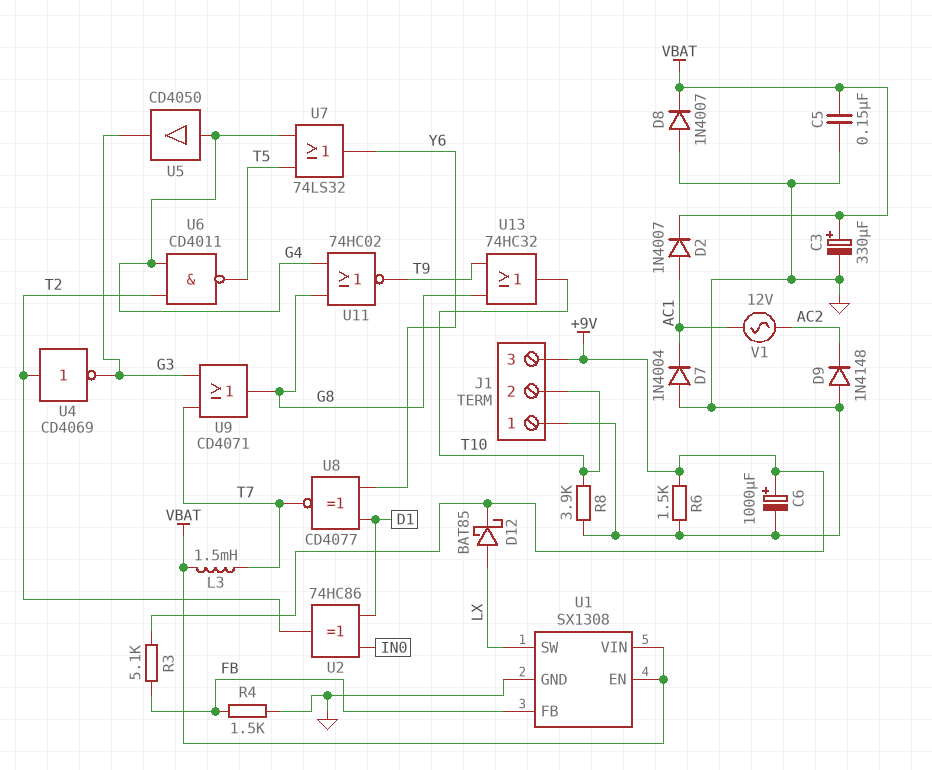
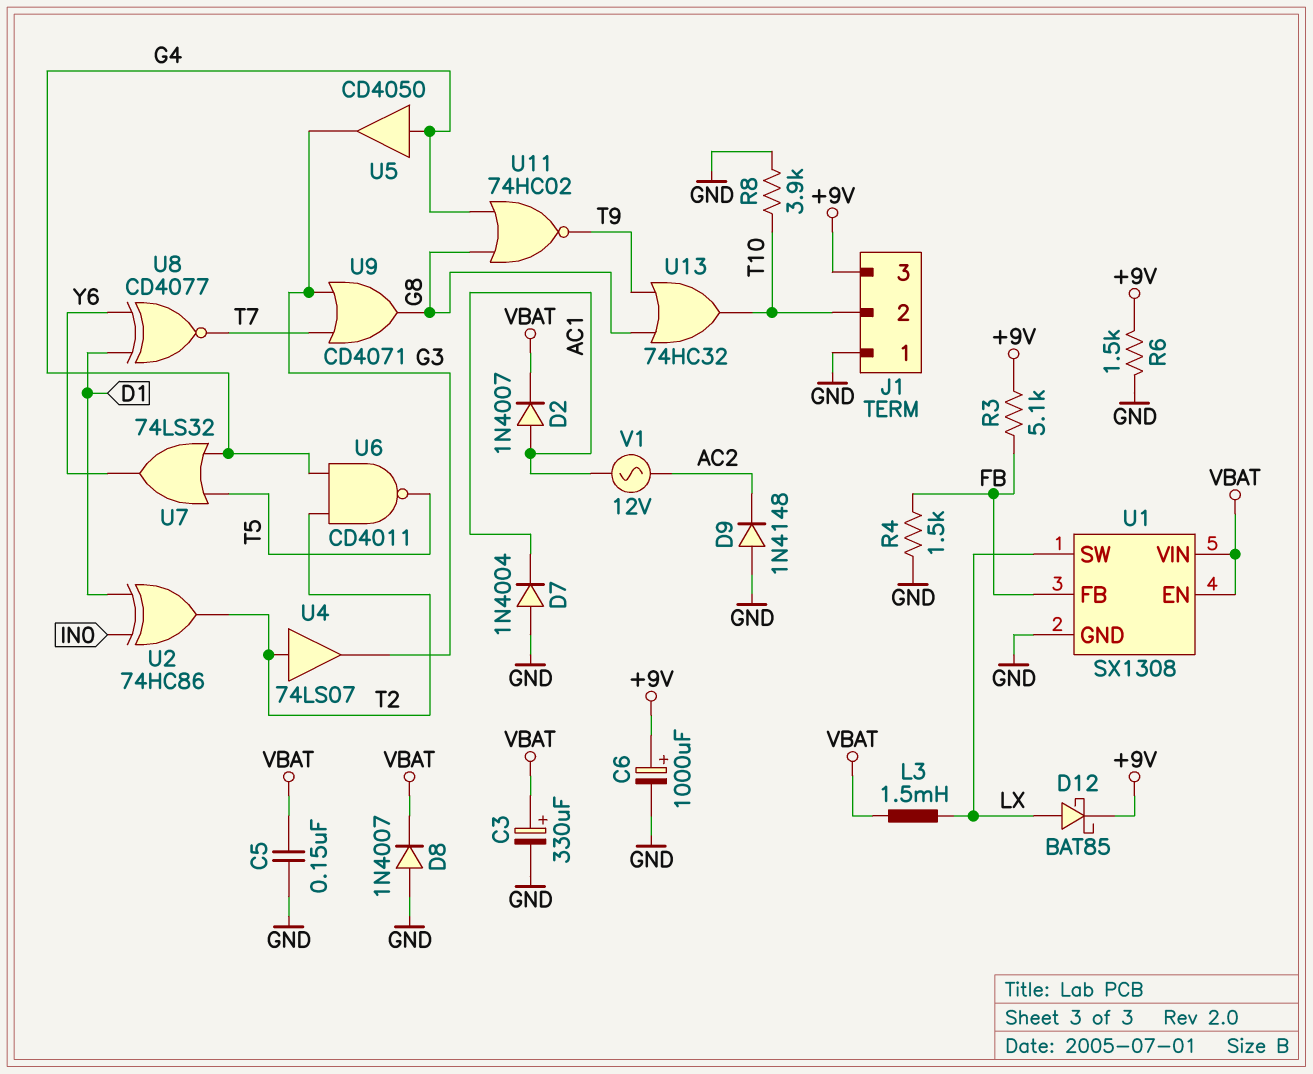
L3: 1.5mH (T7, VBAT) -> 1.5mH (LX, VBAT)
U4: NOT CD4069 (in T2, out G3) -> buffer 74LS07 (in T2, out G3)

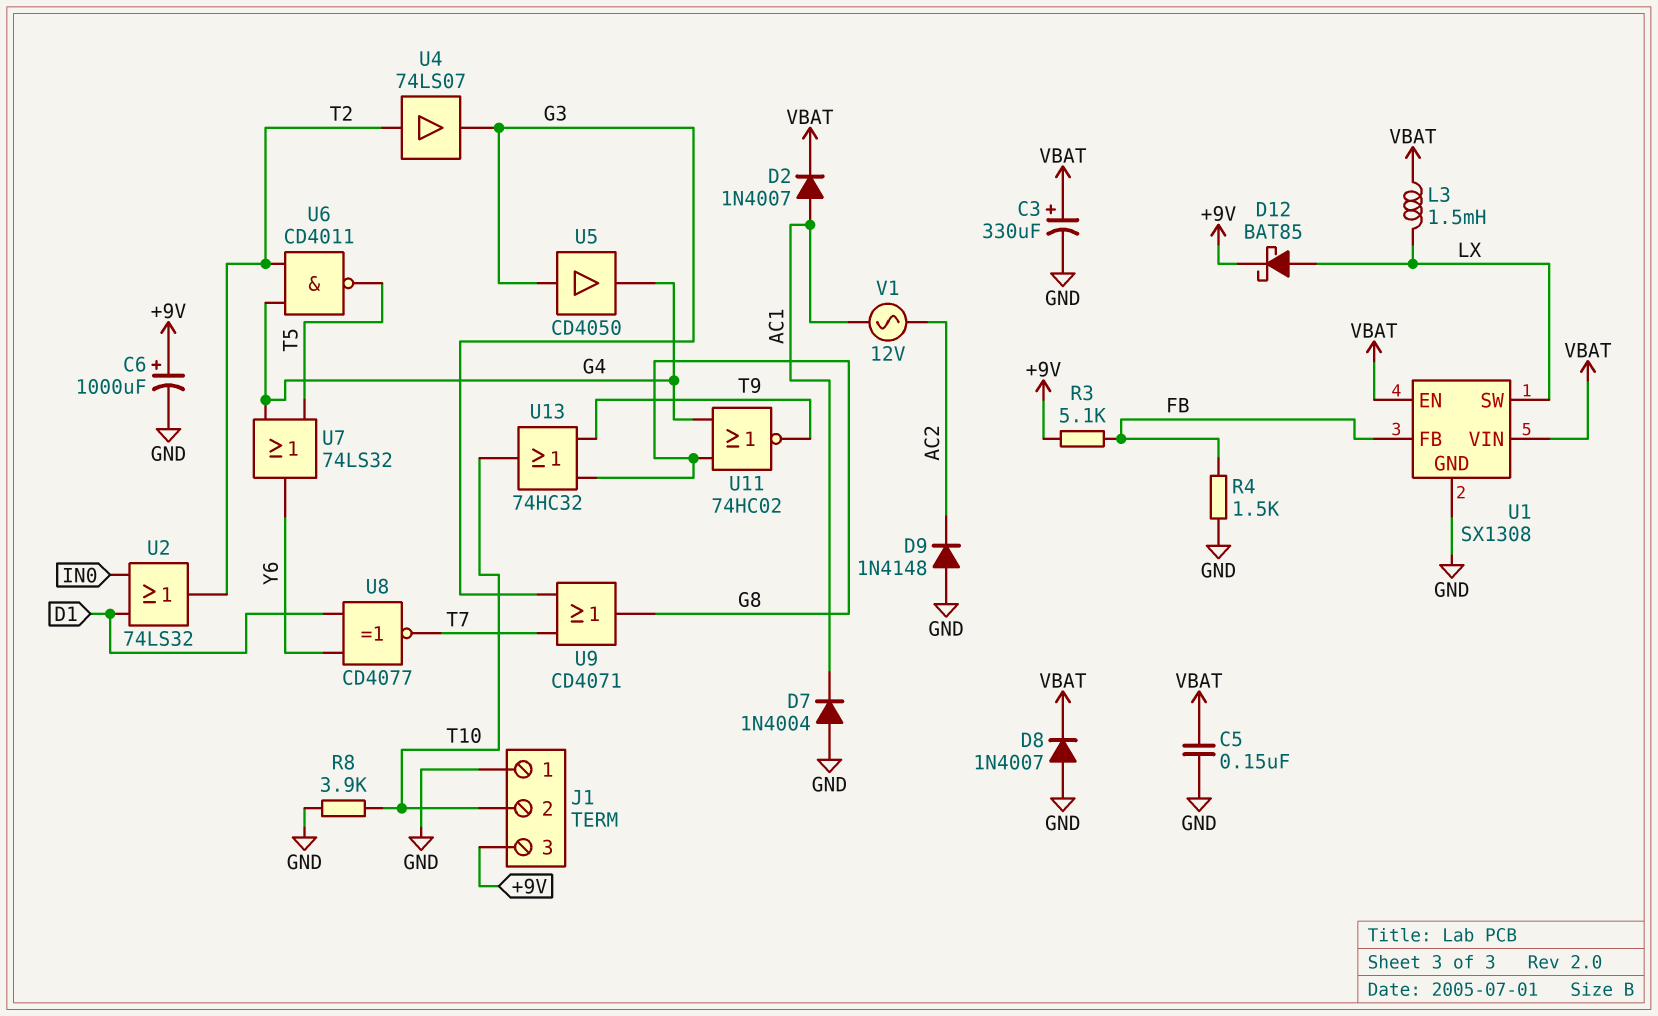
R6: 1.5k (+9V, GND) -> none
U2: XOR 74HC86 (in D1, in IN0, out T2) -> OR 74LS32 (in D1, in IN0, out T2)
U5: buffer CD4050 (in G4, out G3) -> buffer CD4050 (in G3, out G4)

